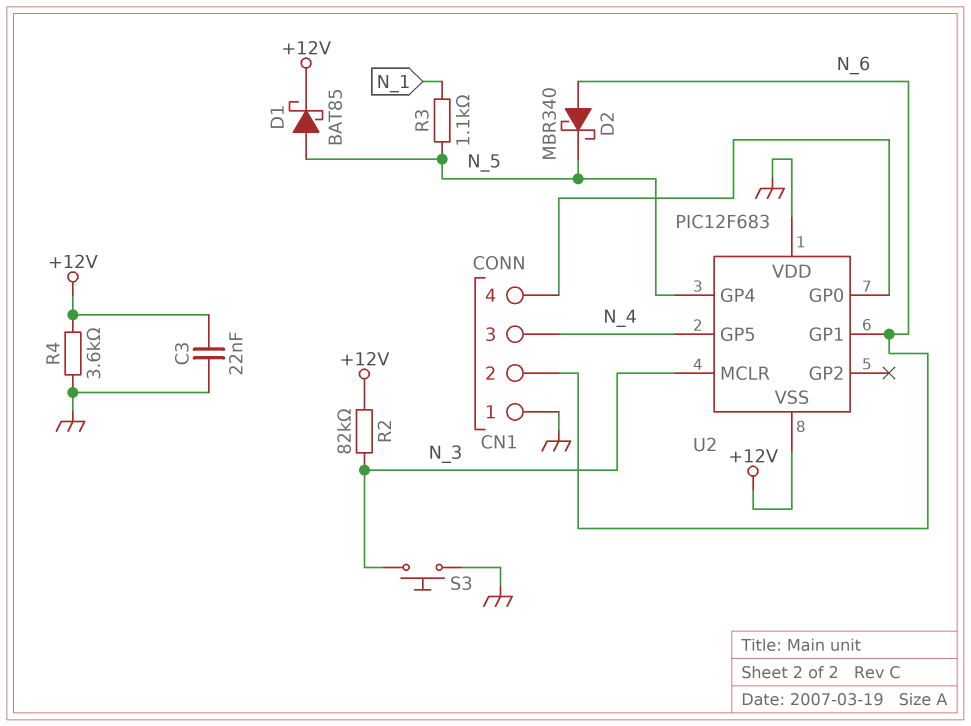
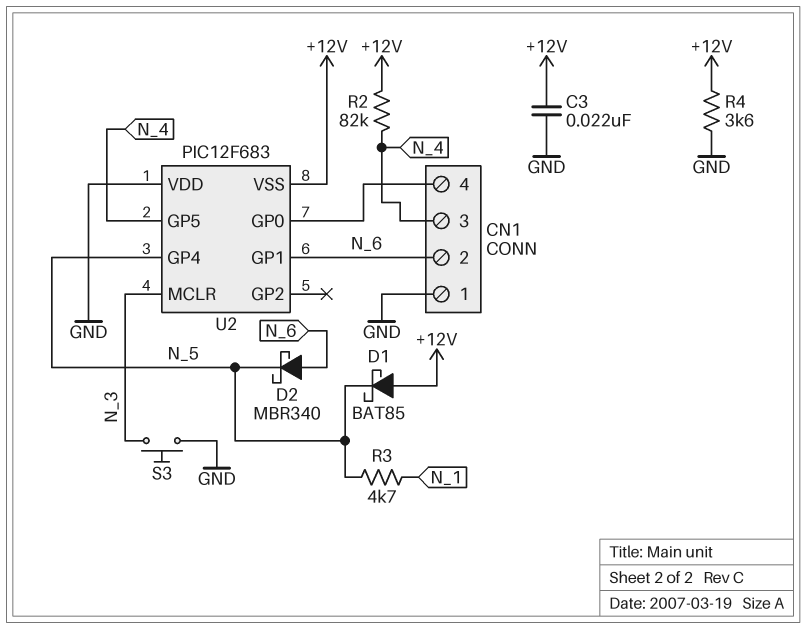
D1: schottky BAT85 (A N_5, K +12V) -> schottky BAT85 (A +12V, K N_5)
R2: 82k (+12V, N_3) -> 82k (+12V, N_4)
R3: 1.1k (N_1, N_5) -> 4.7k (N_1, N_5)

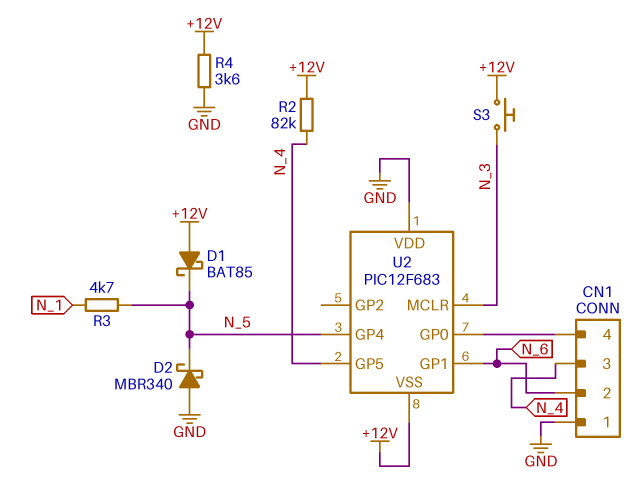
C3: 22nF (+12V, GND) -> none
D2: schottky MBR340 (A N_6, K N_5) -> schottky MBR340 (A GND, K N_5)
S3: button (GND, N_3) -> button (+12V, N_3)

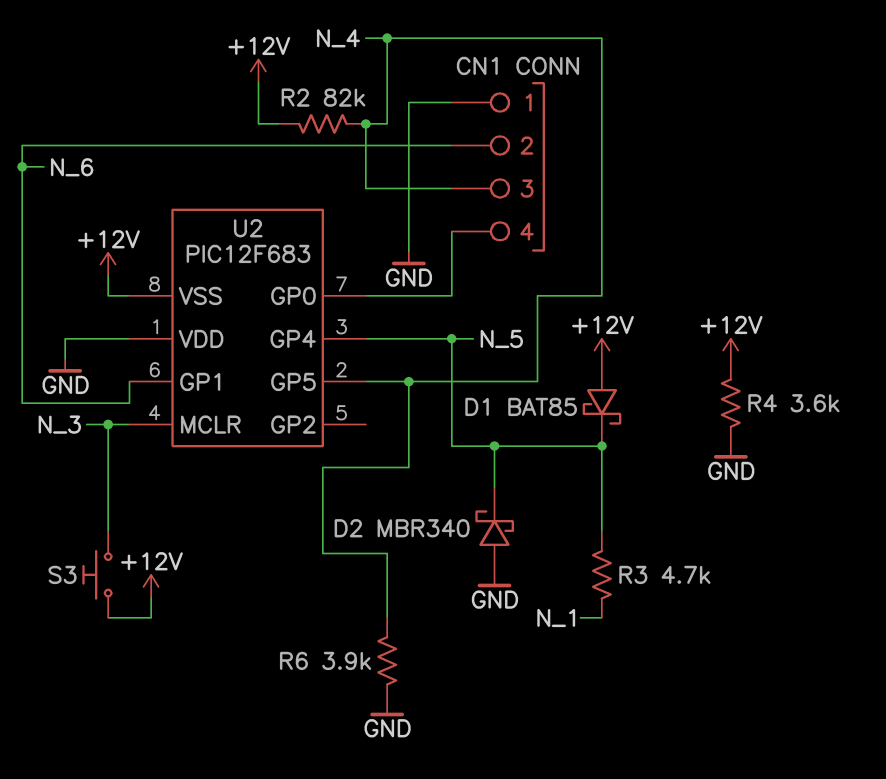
R6: none -> 3.9k (GND, N_4)

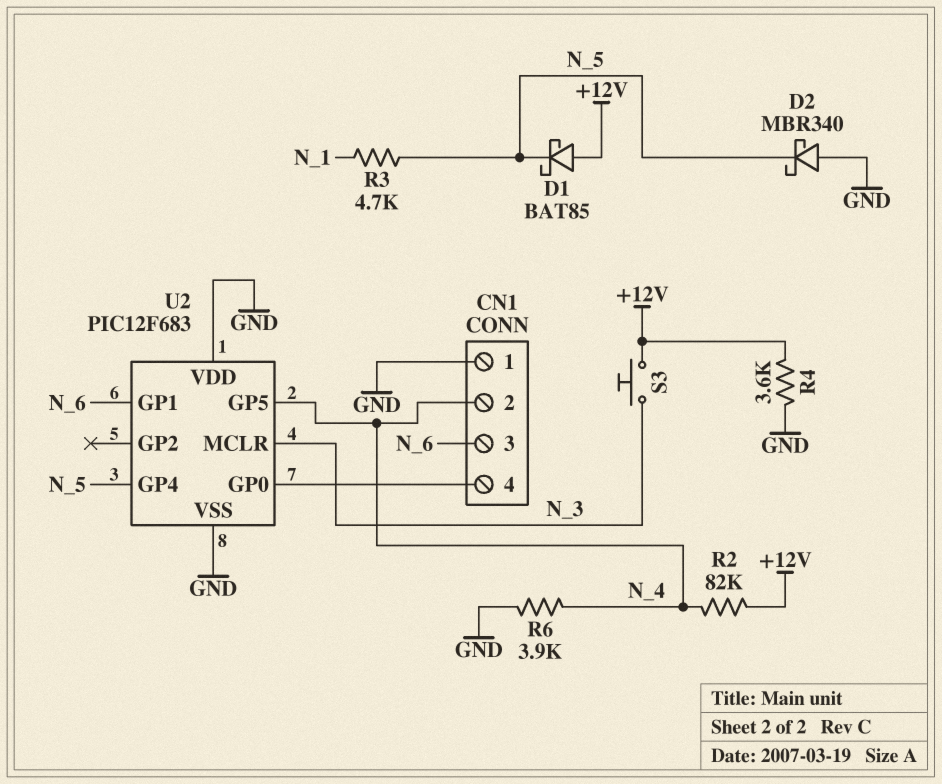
CN1 pin 2: N_6 -> N_4
CN1 pin 3: N_4 -> N_6
U2 pin VSS: +12V -> GND

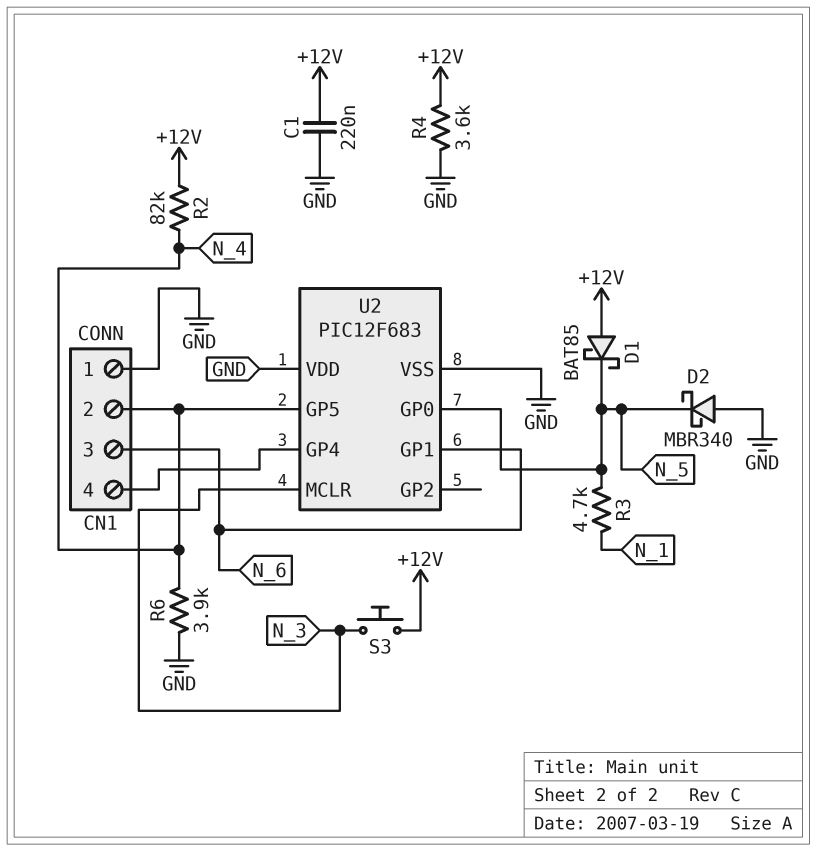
C1: none -> 220nF (+12V, GND)
U2 pin GP0: CN1/4 -> N_5
U2 pin GP4: N_5 -> CN1/4

